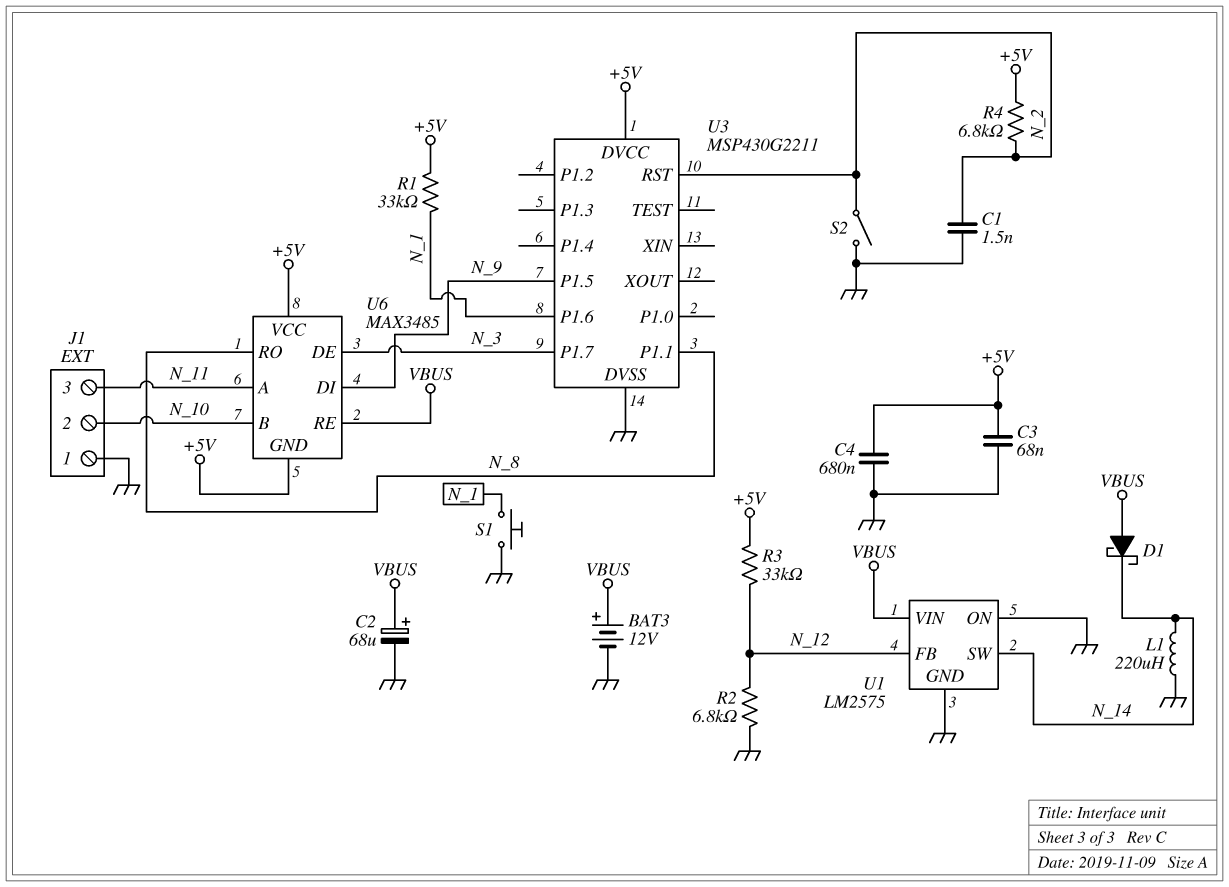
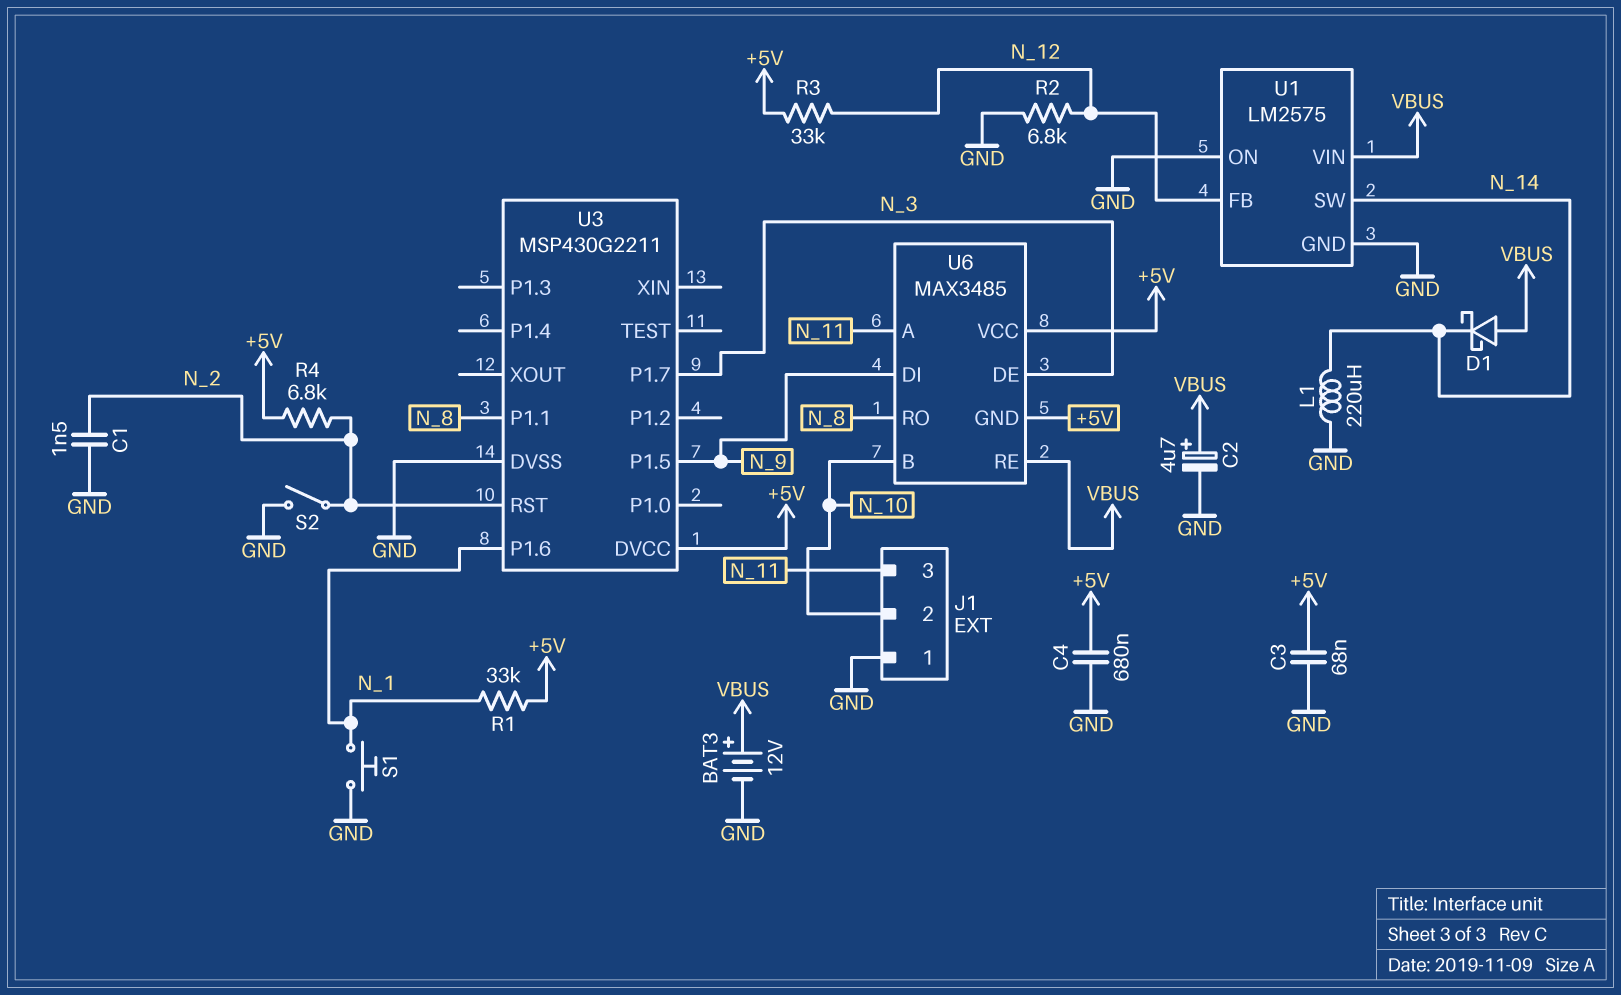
C2: 68uF (plus VBUS, minus GND) -> 4.7uF (plus VBUS, minus GND)

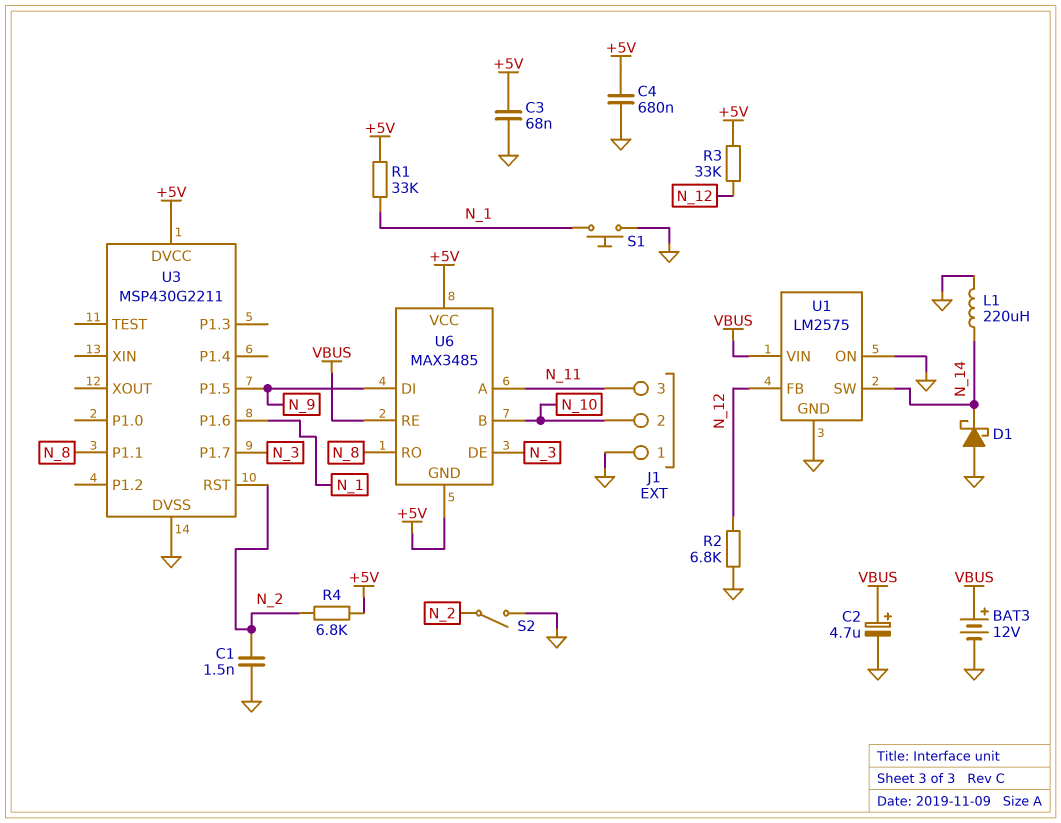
D1: schottky (A VBUS, K N_14) -> schottky (A GND, K N_14)

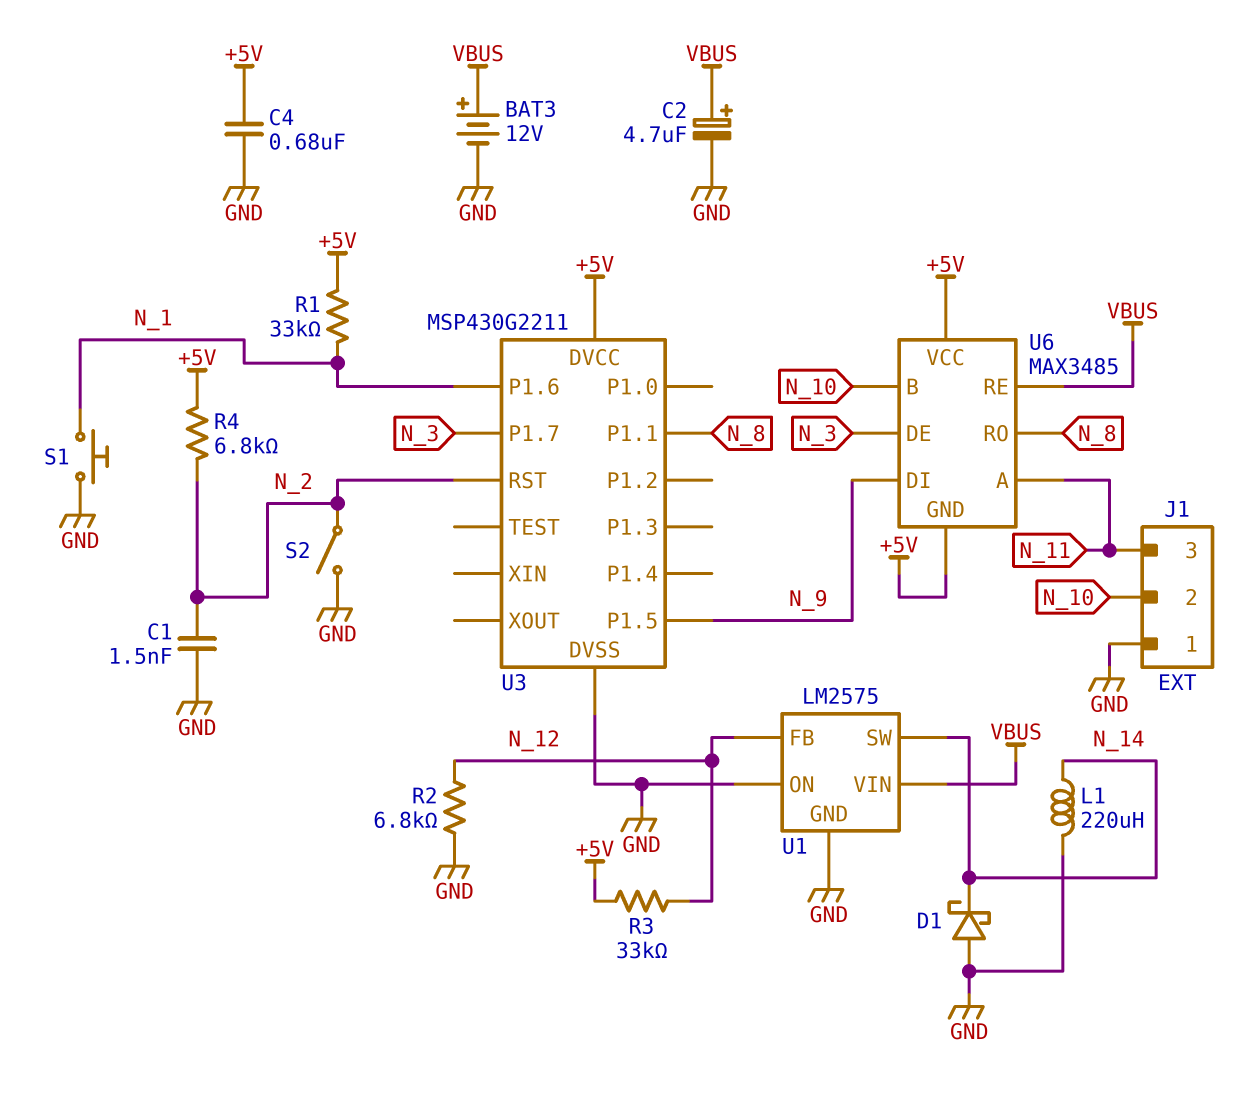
C3: 68nF (+5V, GND) -> none

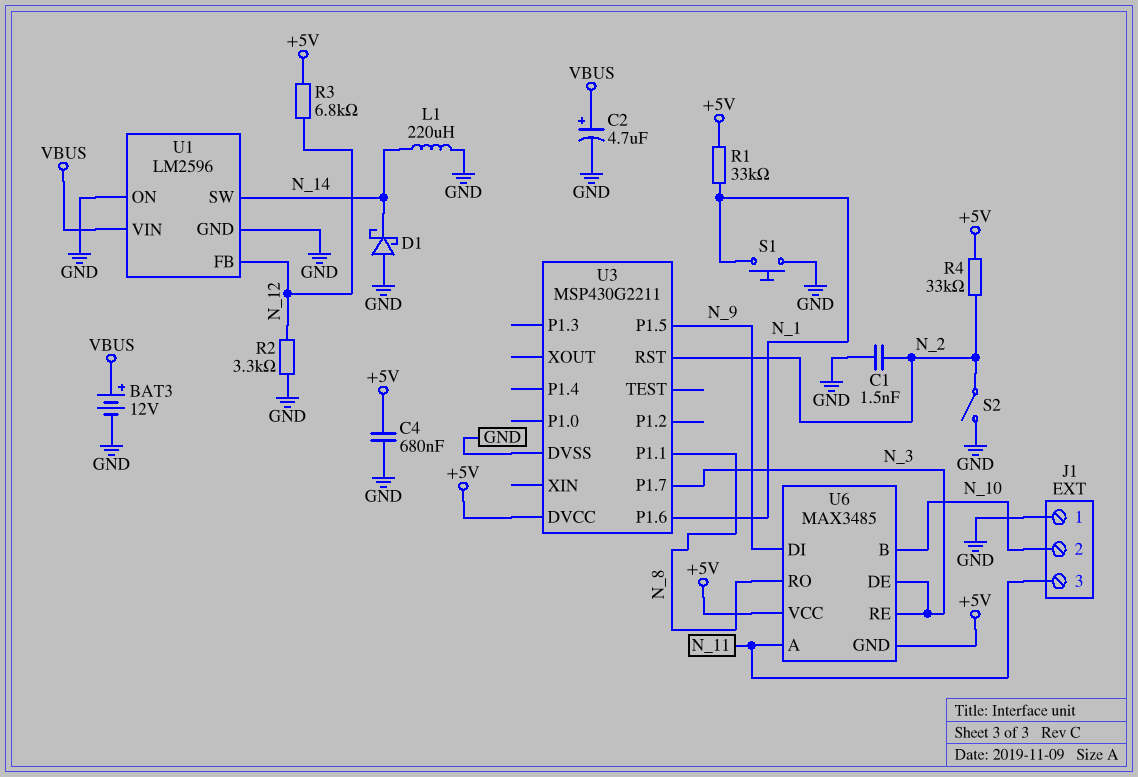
R2: 6.8k (GND, N_12) -> 3.3k (GND, N_12)
R3: 33k (+5V, N_12) -> 6.8k (+5V, N_12)
R4: 6.8k (+5V, N_2) -> 33k (+5V, N_2)
U1: LM2575 -> LM2596
U6 pin RE: VBUS -> N_3

